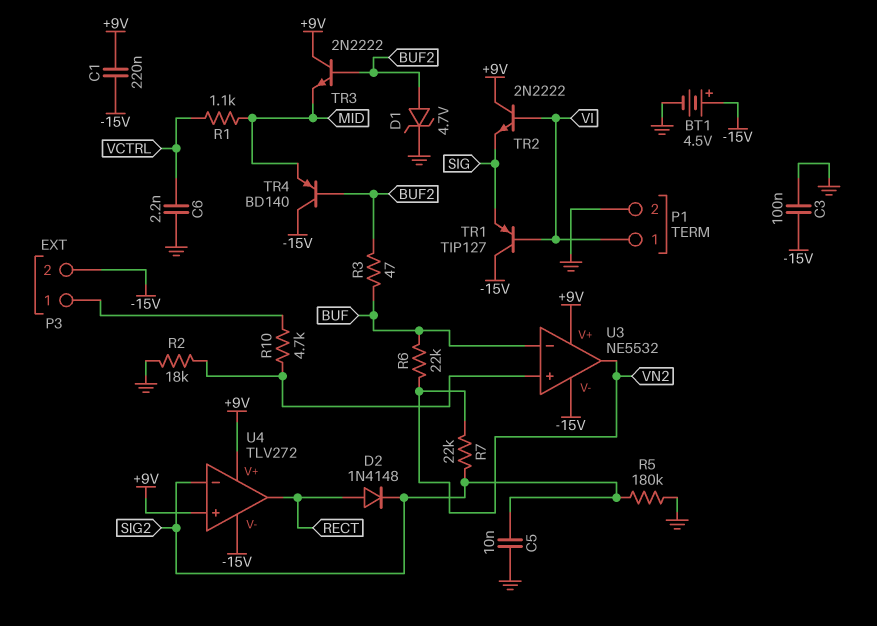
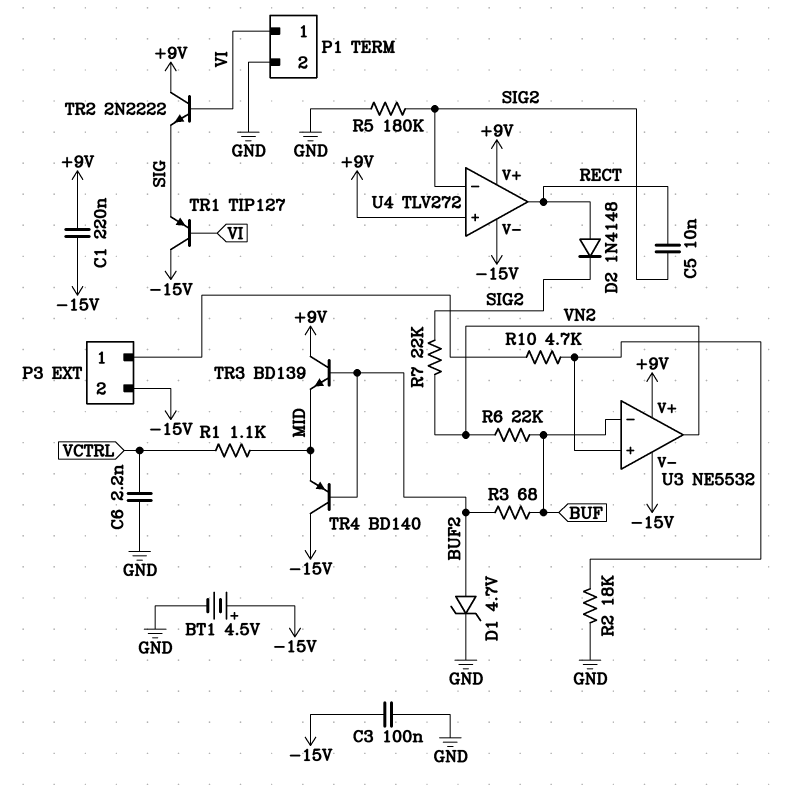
C5: 10nF (GND, SIG2) -> 10nF (RECT, SIG2)
R3: 47 (BUF, BUF2) -> 68 (BUF, BUF2)
TR3: NPN 2N2222 (B BUF2, C +9V, E MID) -> NPN BD139 (B BUF2, C +9V, E MID)

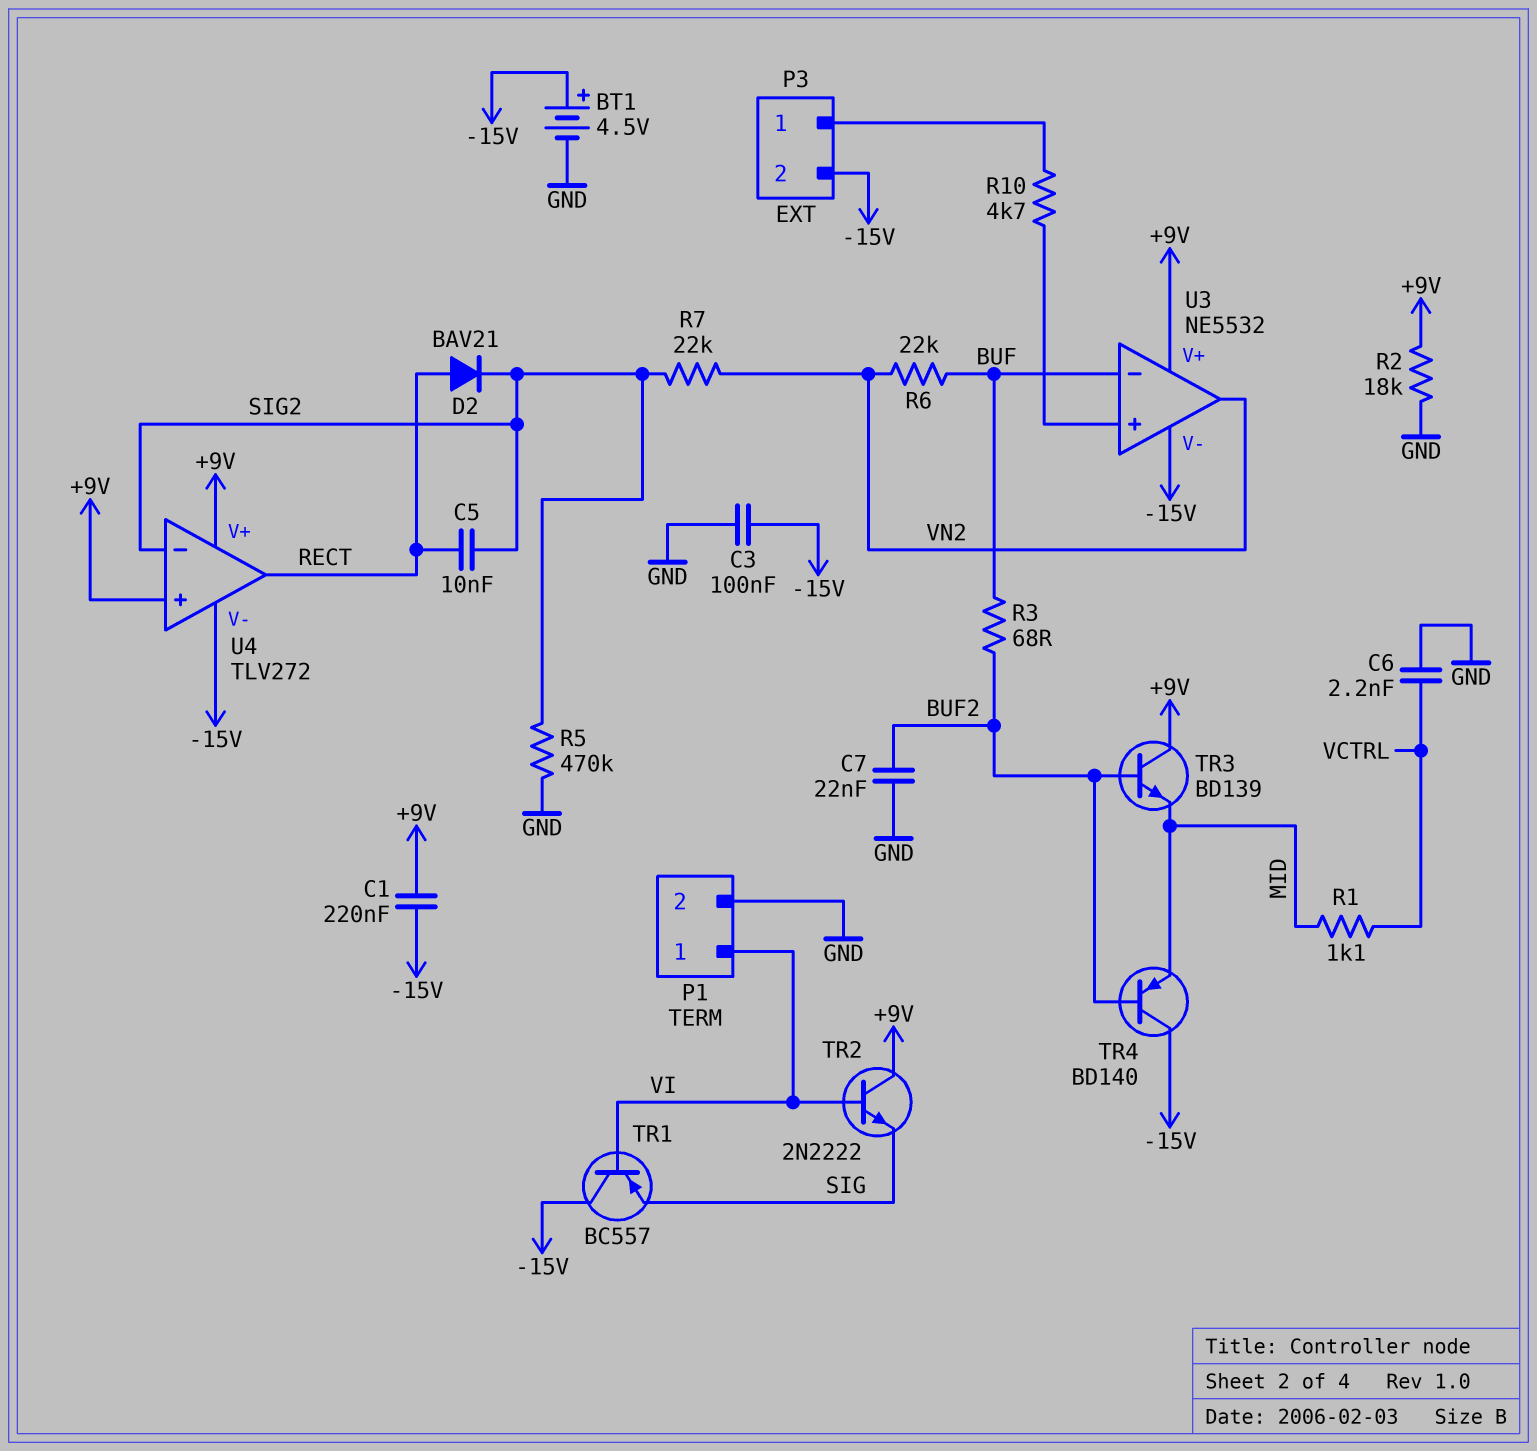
C7: none -> 22nF (BUF2, GND)
D1: zener 4.7V (A BUF2, K GND) -> none
D2: diode 1N4148 (A RECT, K SIG2) -> diode BAV21 (A RECT, K SIG2)
R2: 18k (GND, U3/in+) -> 18k (+9V, GND)
R5: 180k (GND, SIG2) -> 470k (GND, SIG2)
TR1: PNP TIP127 (B VI, C -15V, E SIG) -> PNP BC557 (B VI, C -15V, E SIG)

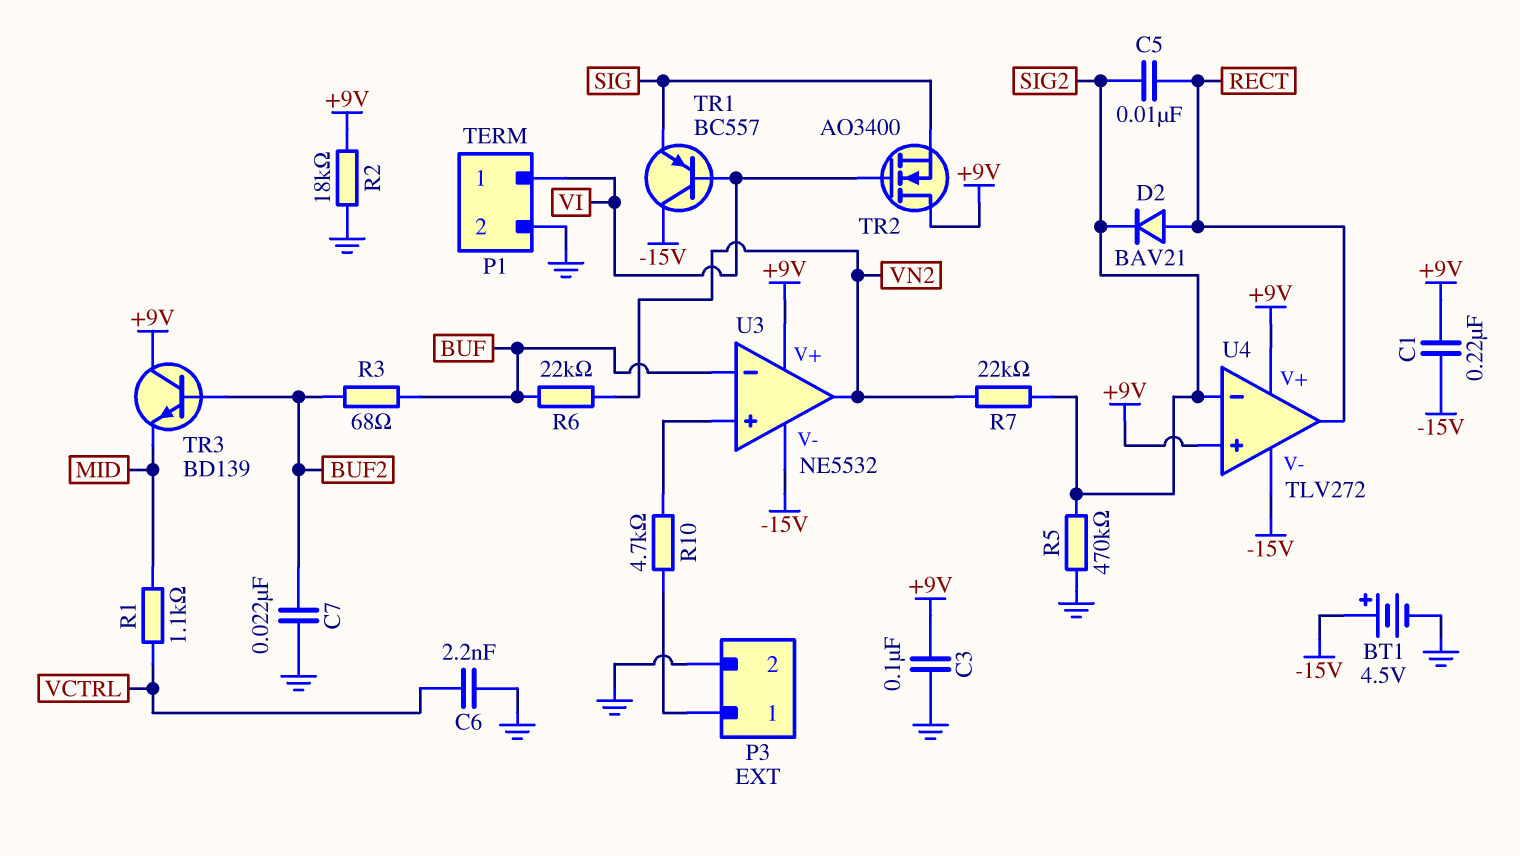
C3: 100nF (-15V, GND) -> 100nF (+9V, GND)
P3 pin 2: -15V -> GND
TR2: NPN 2N2222 (B VI, C +9V, E SIG) -> NMOS AO3400 (G VI, D +9V, S SIG)
TR4: PNP BD140 (B BUF2, C -15V, E MID) -> none

